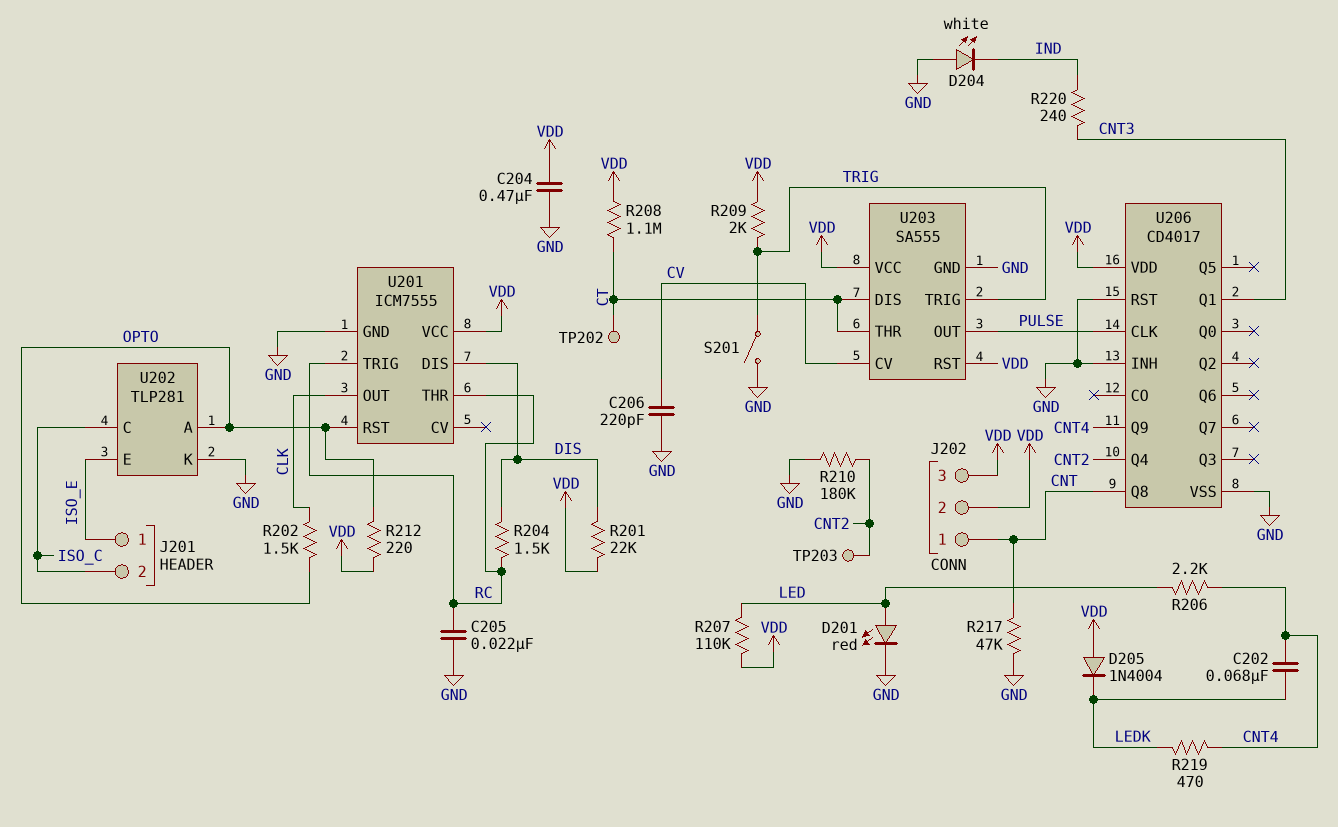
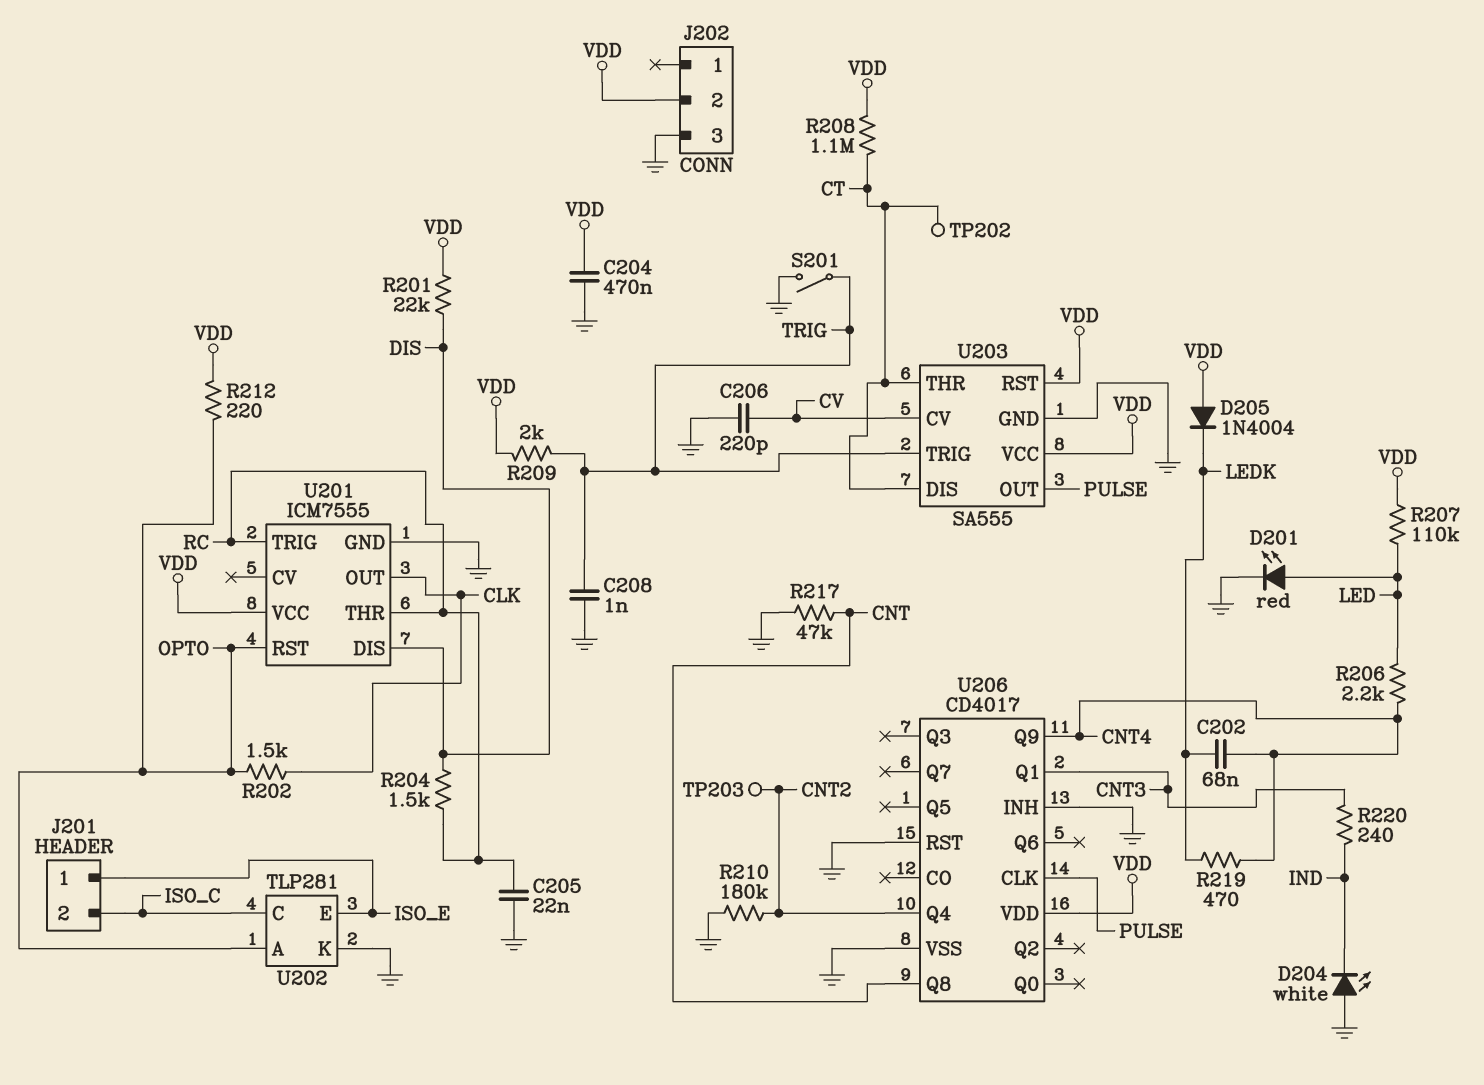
C208: none -> 1nF (GND, TRIG)
J202 pin 1: CNT -> none
J202 pin 3: VDD -> GND

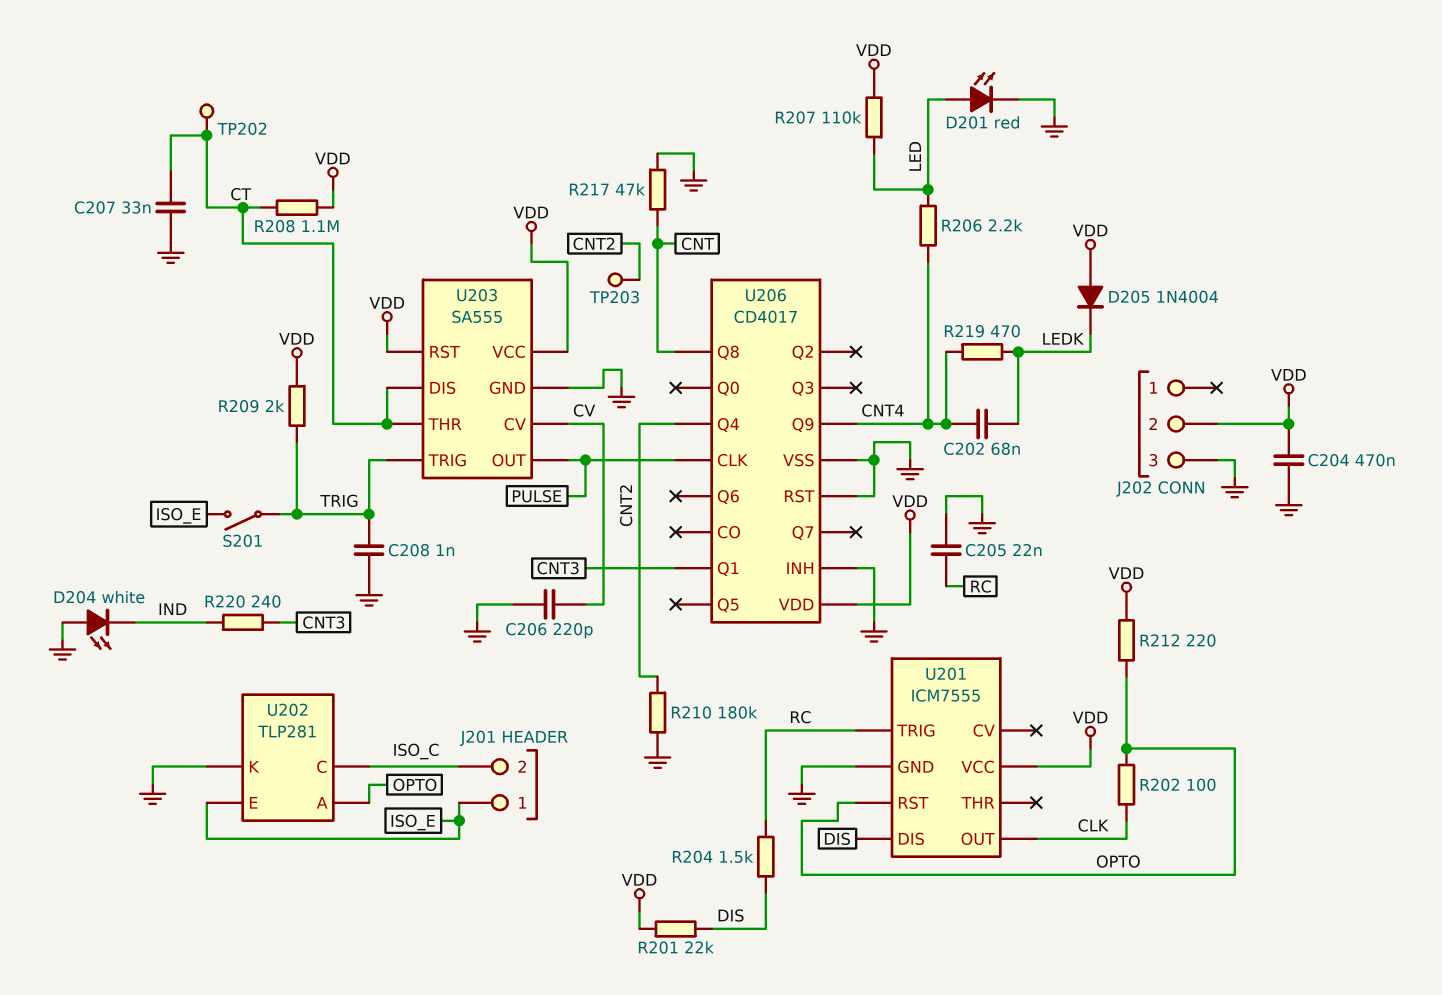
C207: none -> 33nF (CT, GND)
R202: 1.5k (CLK, OPTO) -> 100 (CLK, OPTO)
S201: switch (GND, TRIG) -> switch (ISO_E, TRIG)
U201 pin THR: RC -> none

